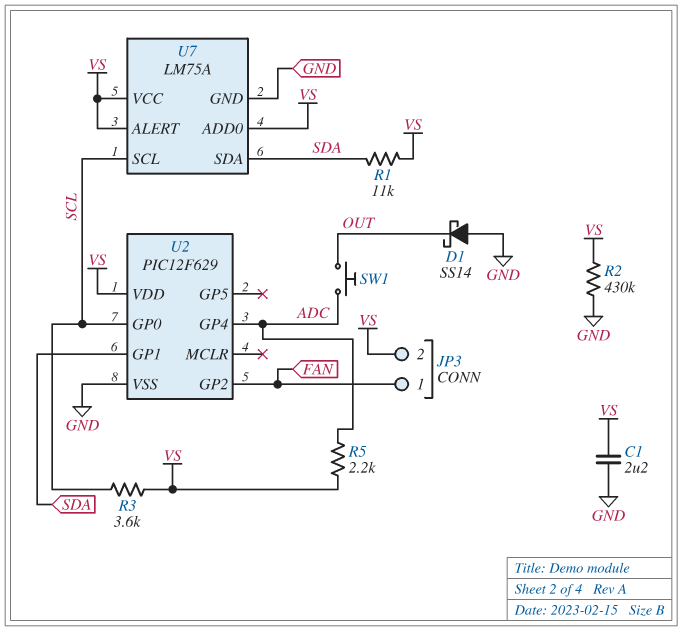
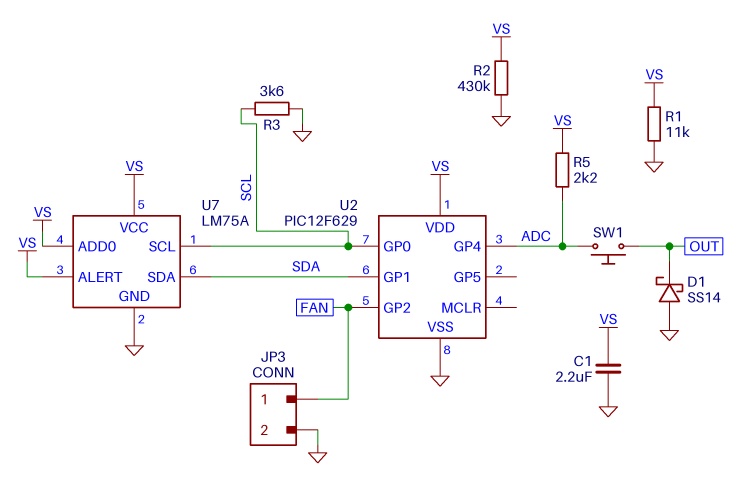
JP3 pin 2: VS -> GND
R1: 11k (SDA, VS) -> 11k (GND, VS)
R3: 3.6k (SCL, VS) -> 3.6k (GND, SCL)

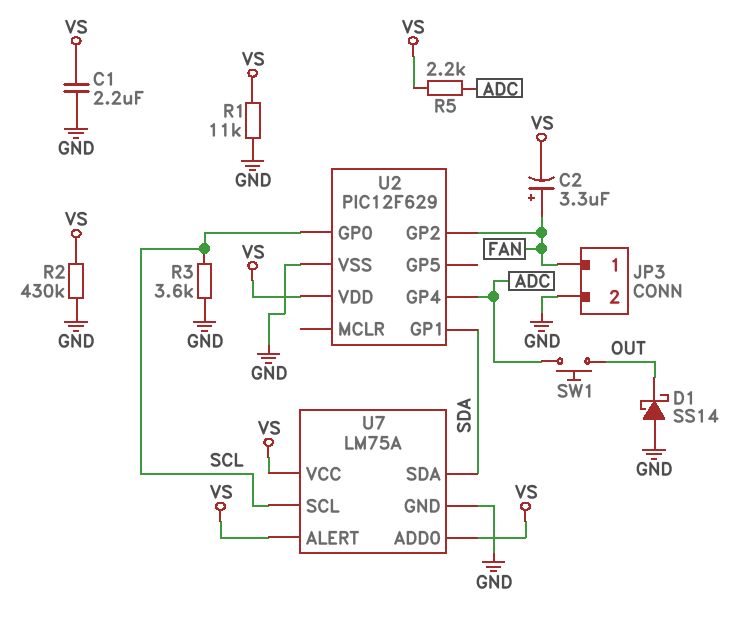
C2: none -> 3.3uF (plus FAN, minus VS)

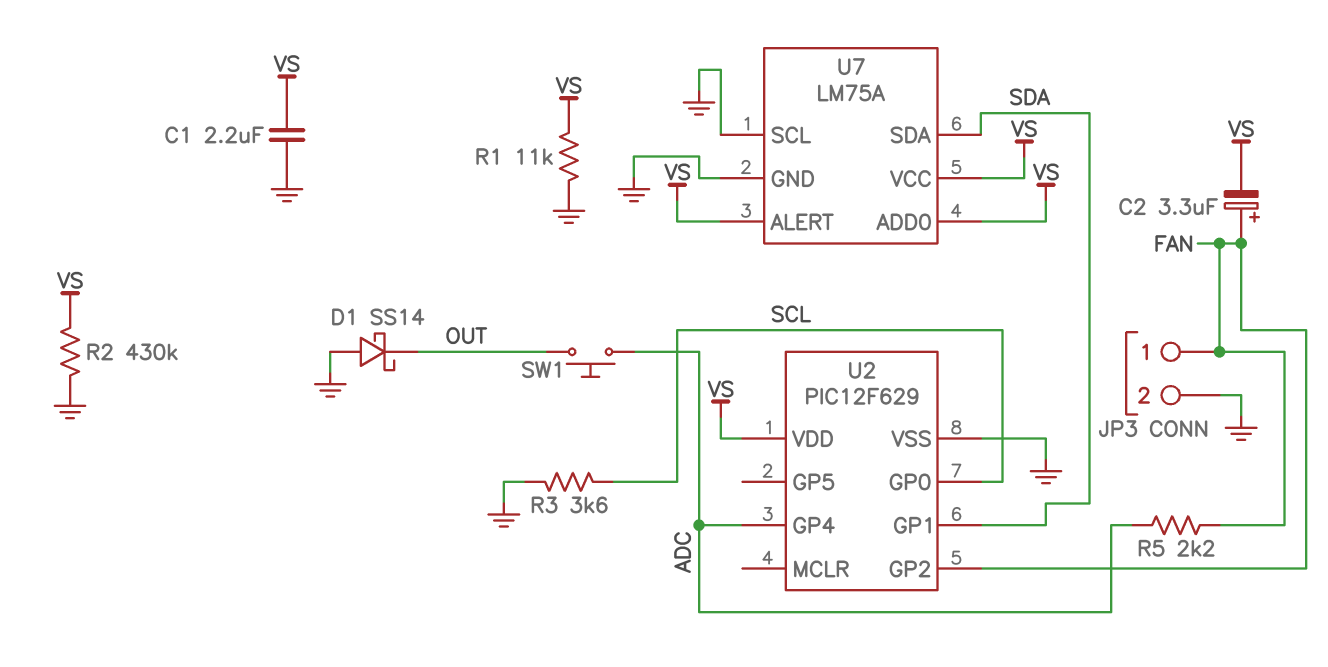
R5: 2.2k (ADC, VS) -> 2.2k (ADC, FAN)
U7 pin SCL: SCL -> GND

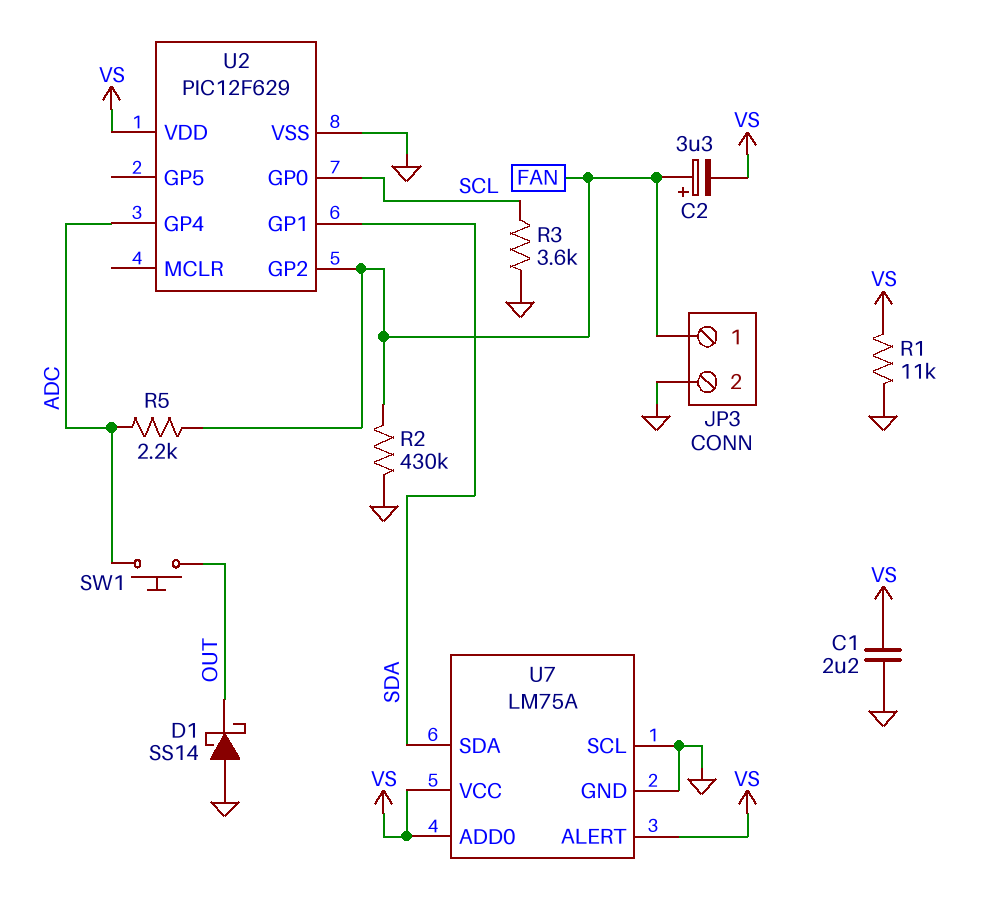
R2: 430k (GND, VS) -> 430k (FAN, GND)

